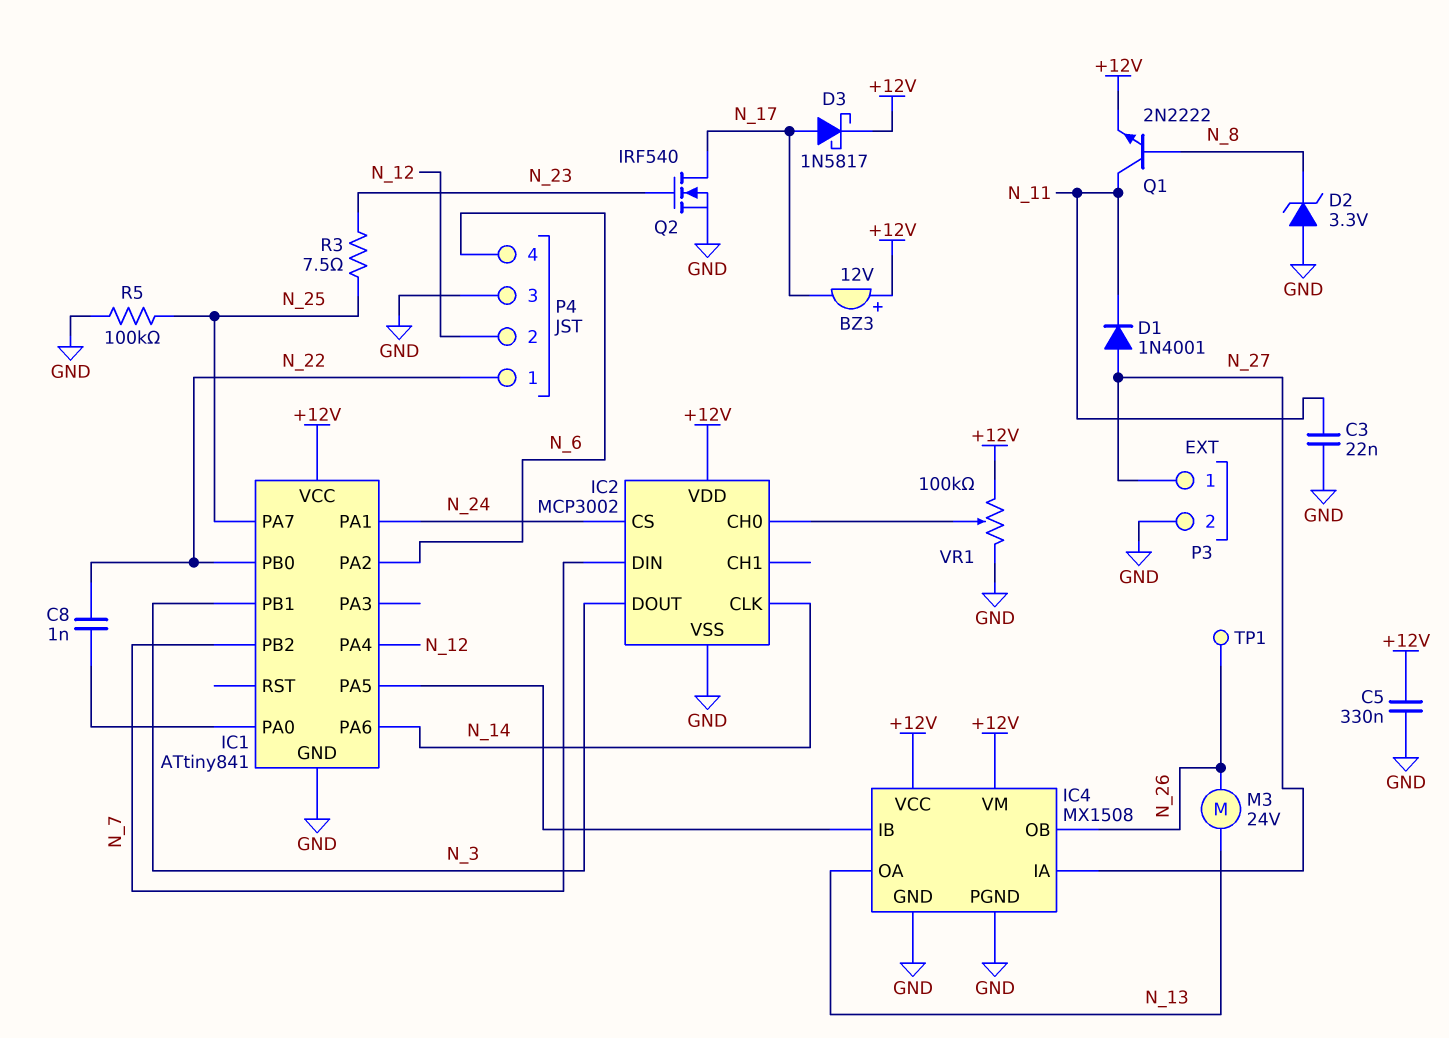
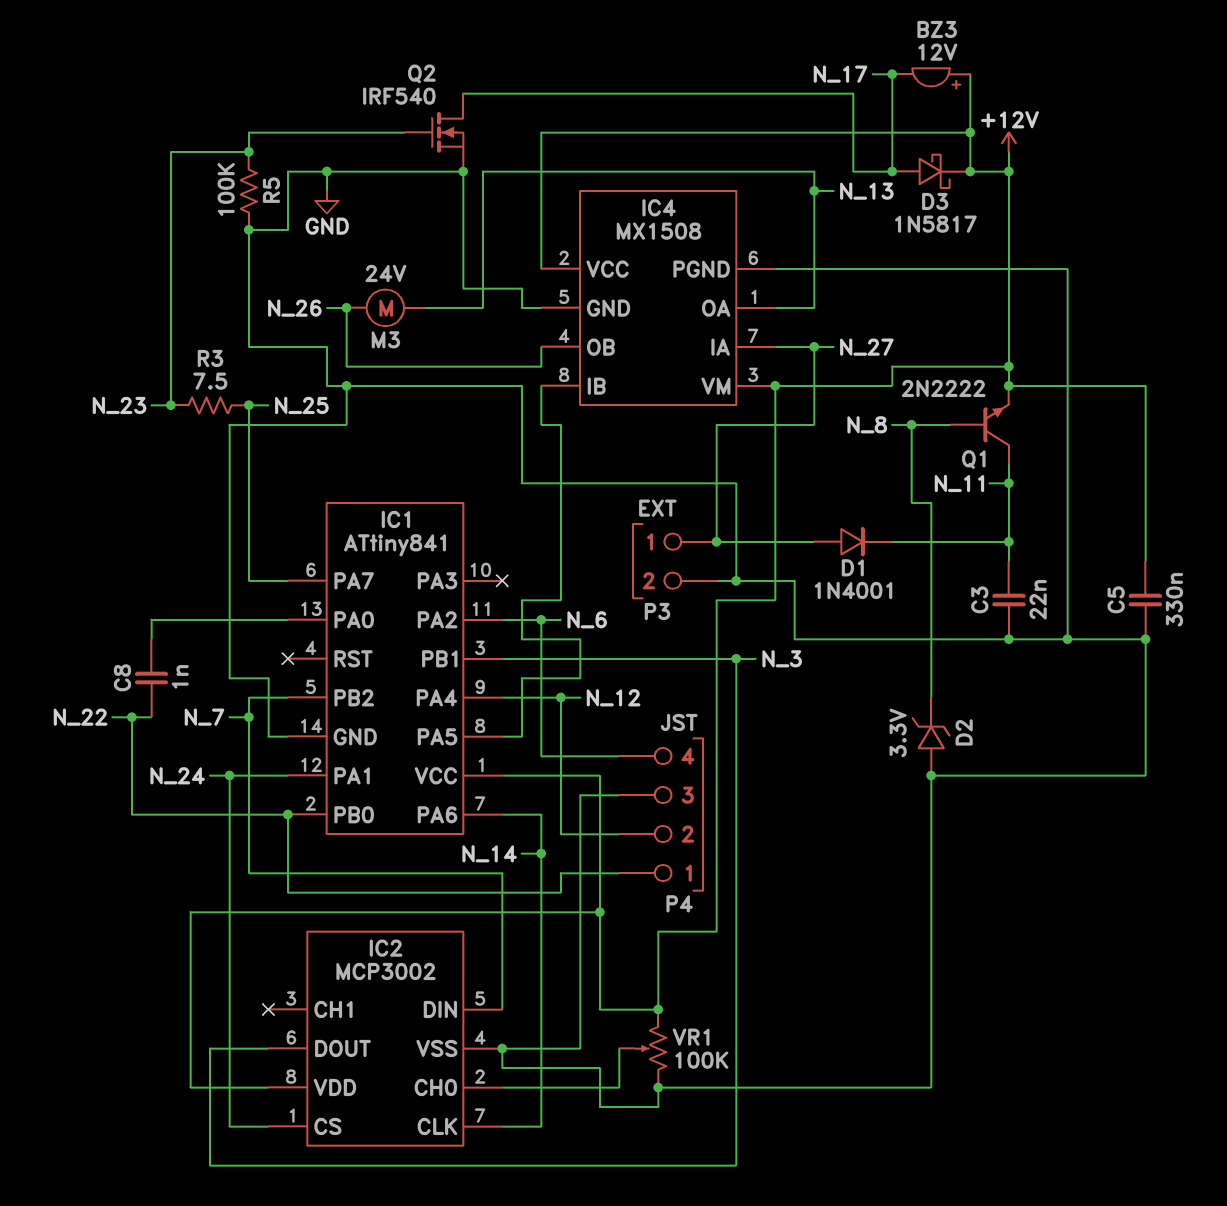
R5: 100k (GND, N_25) -> 100k (GND, N_23)
TP1: test point (N_26) -> none

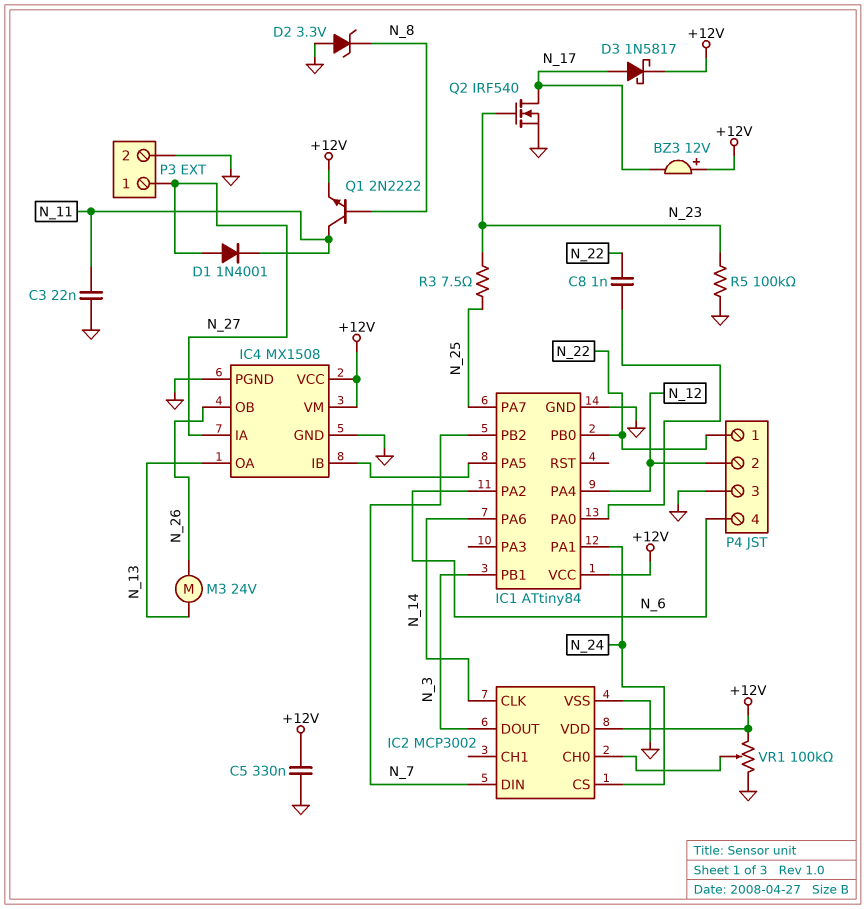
IC1: ATtiny841 -> ATtiny84

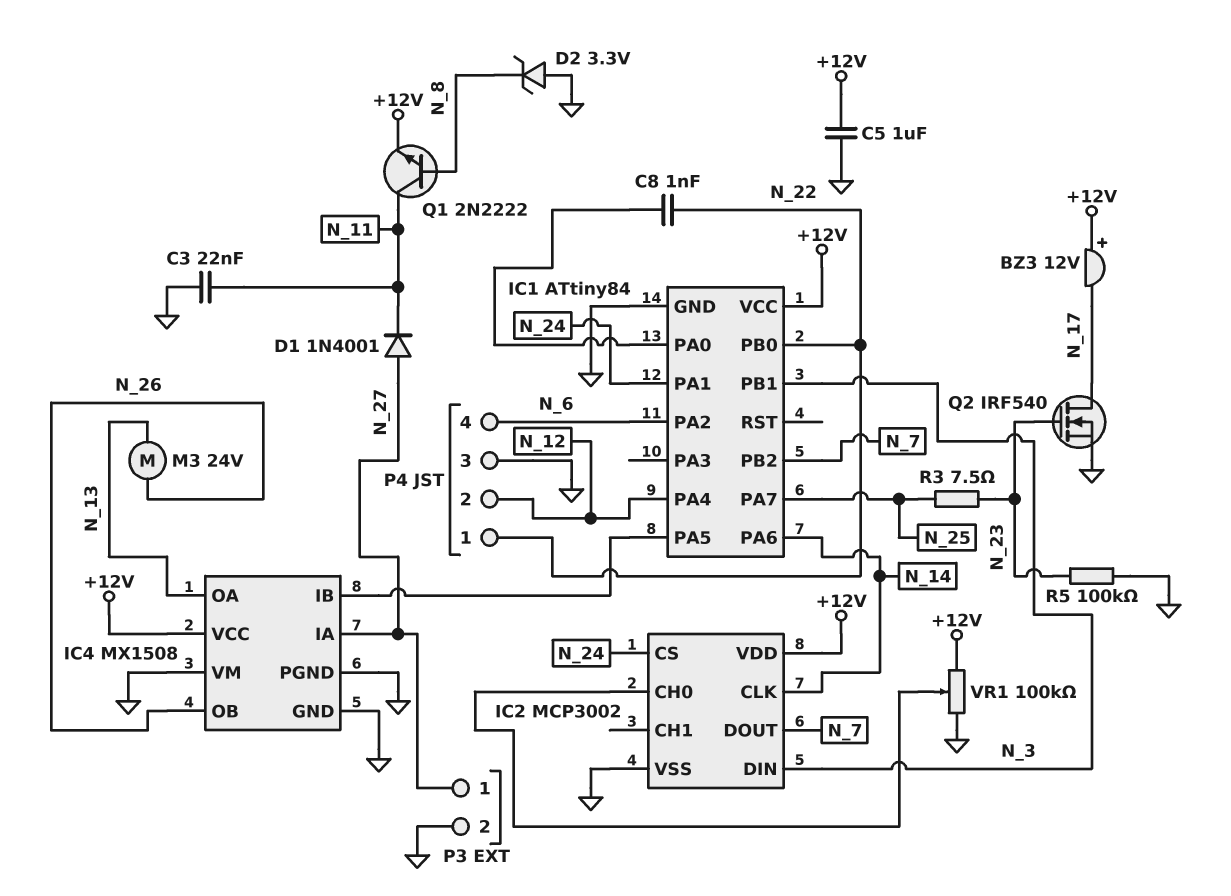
C5: 330nF (+12V, GND) -> 1uF (+12V, GND)
D3: schottky 1N5817 (A N_17, K +12V) -> none
IC2 pin DIN: N_7 -> N_3
IC2 pin DOUT: N_3 -> N_7
IC4 pin VM: +12V -> GND

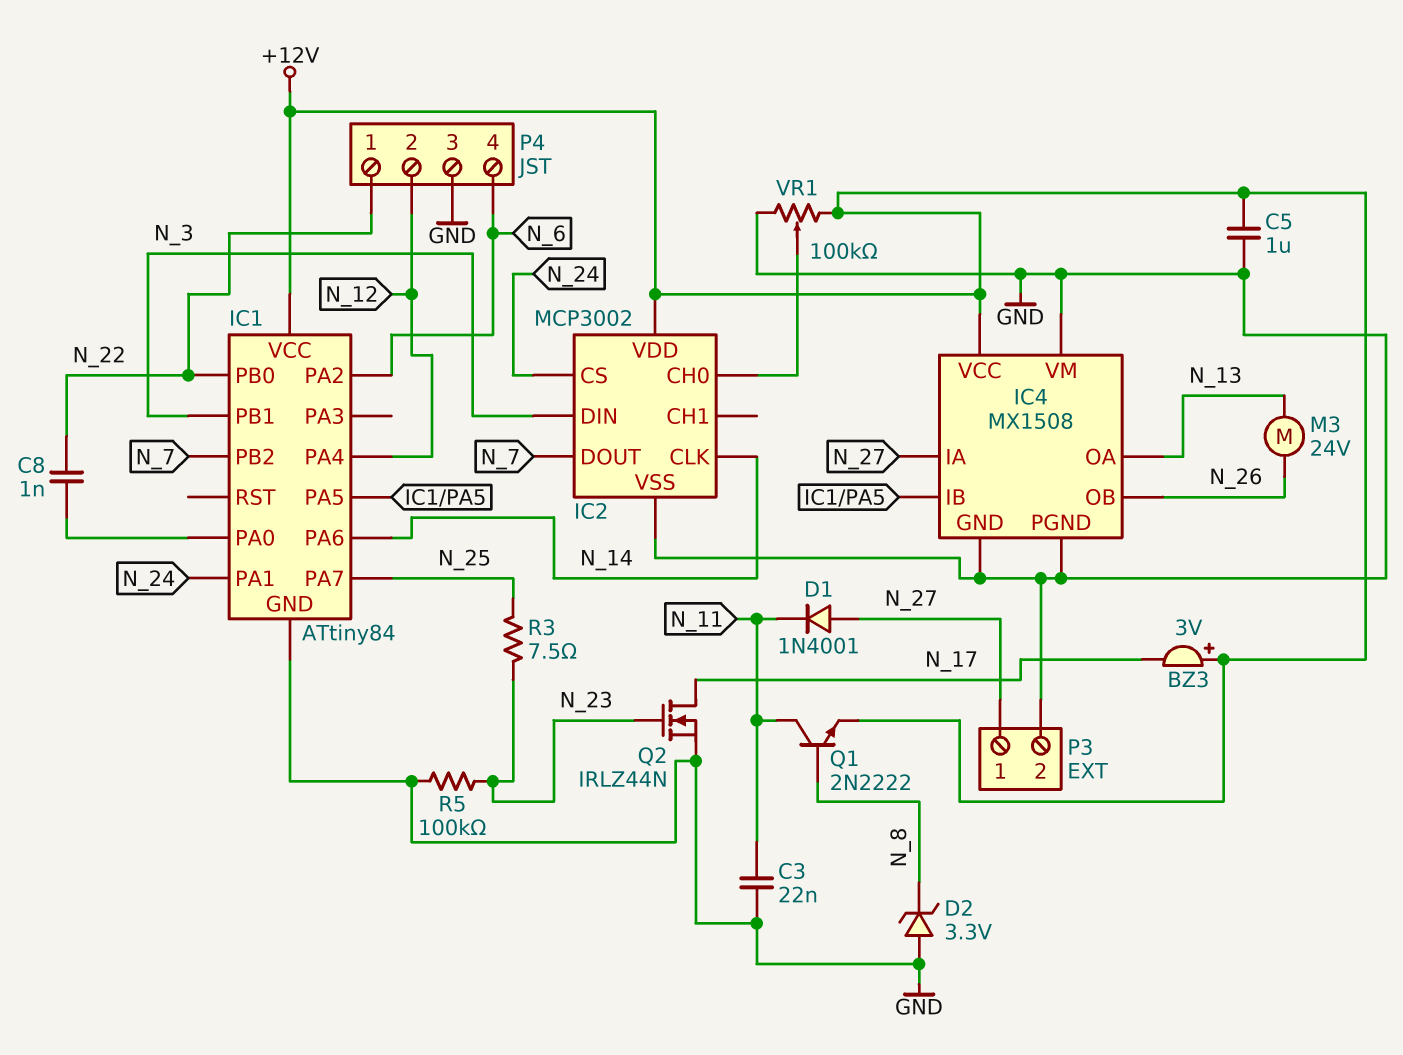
BZ3: buzzer 12V (plus +12V, minus N_17) -> buzzer 3V (plus +12V, minus N_17)
Q2: NMOS IRF540 (G N_23, D N_17, S GND) -> NMOS IRLZ44N (G N_23, D N_17, S GND)

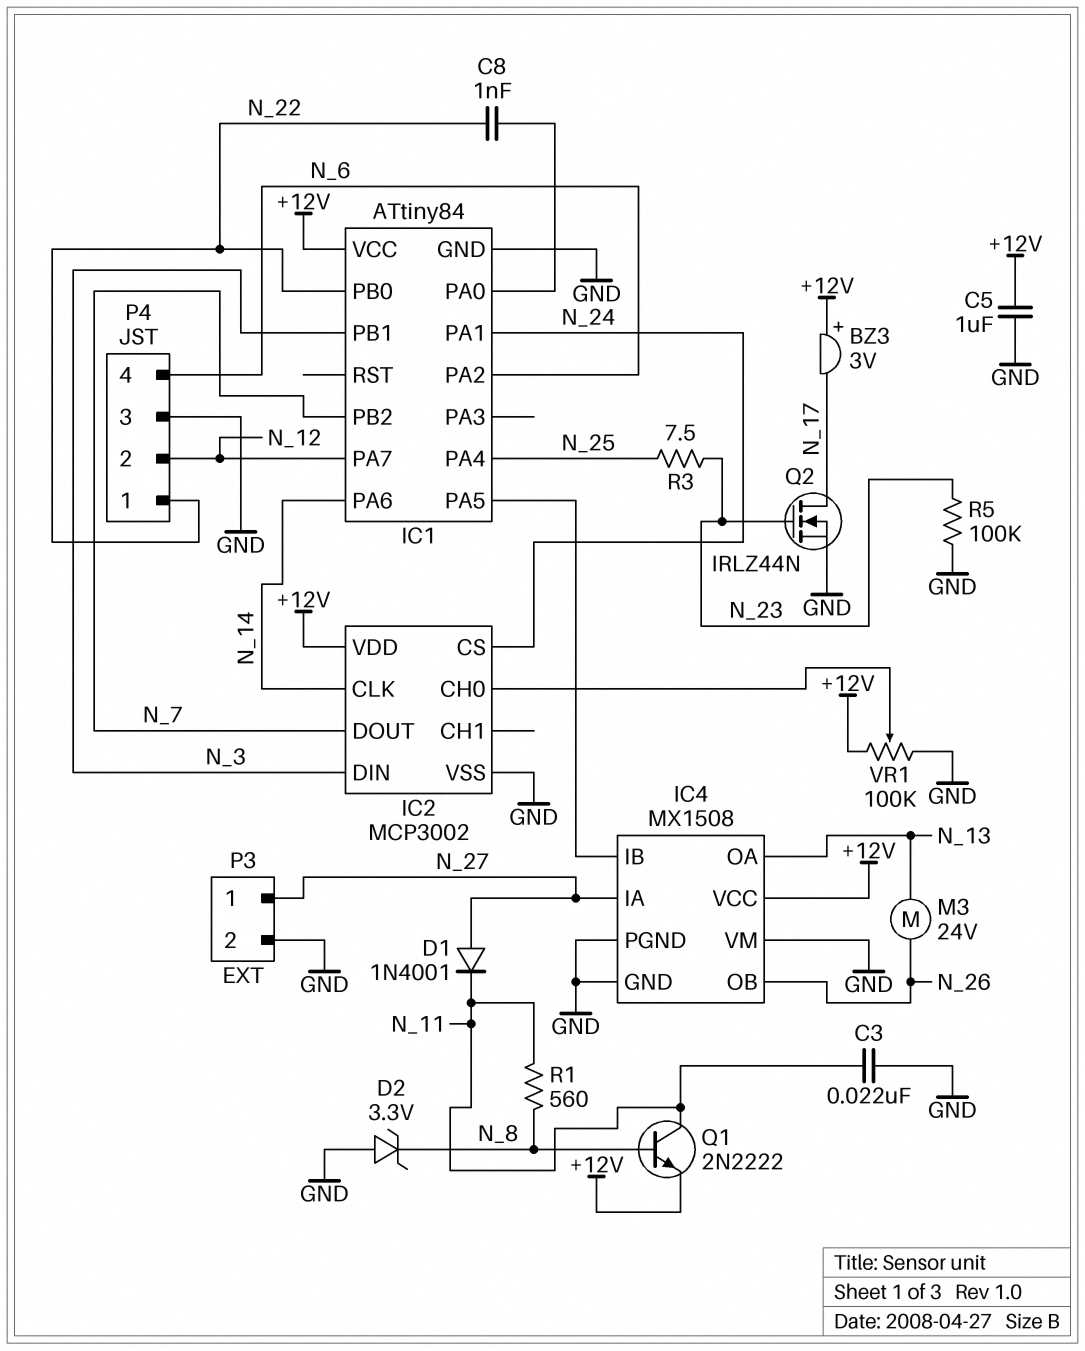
IC1 pin PA4: N_12 -> N_25
IC1 pin PA7: N_25 -> N_12
R1: none -> 560 (N_8, N_11)

